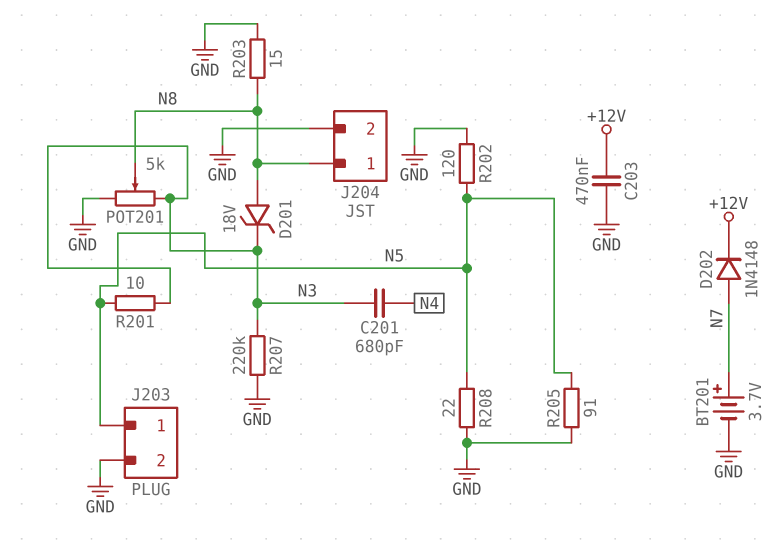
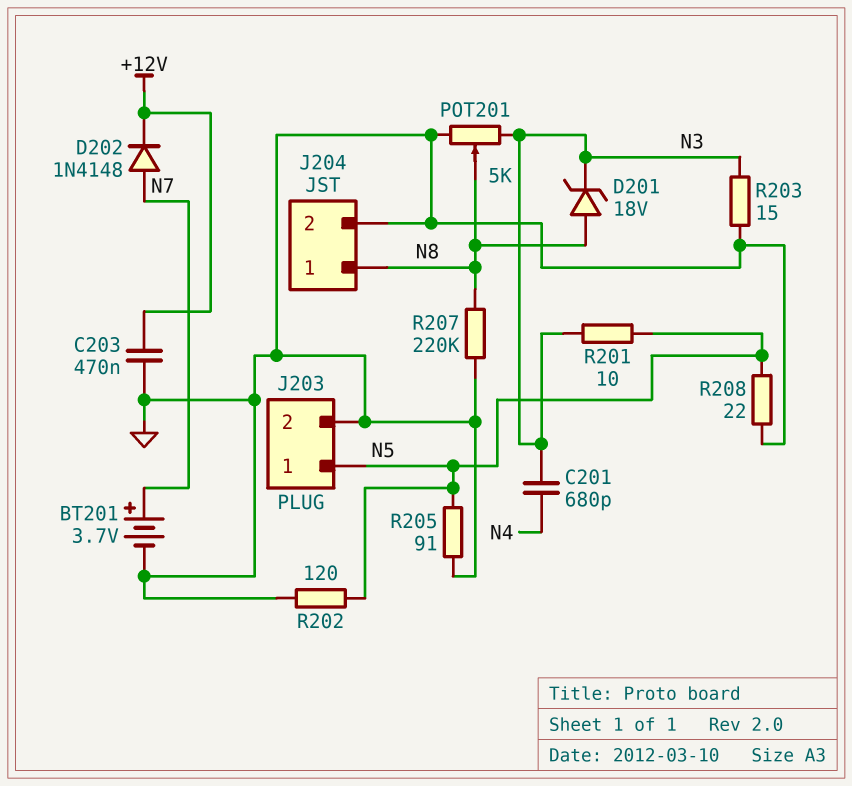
R203: 15 (GND, N8) -> 15 (GND, N3)
R207: 220k (GND, N3) -> 220k (GND, N8)

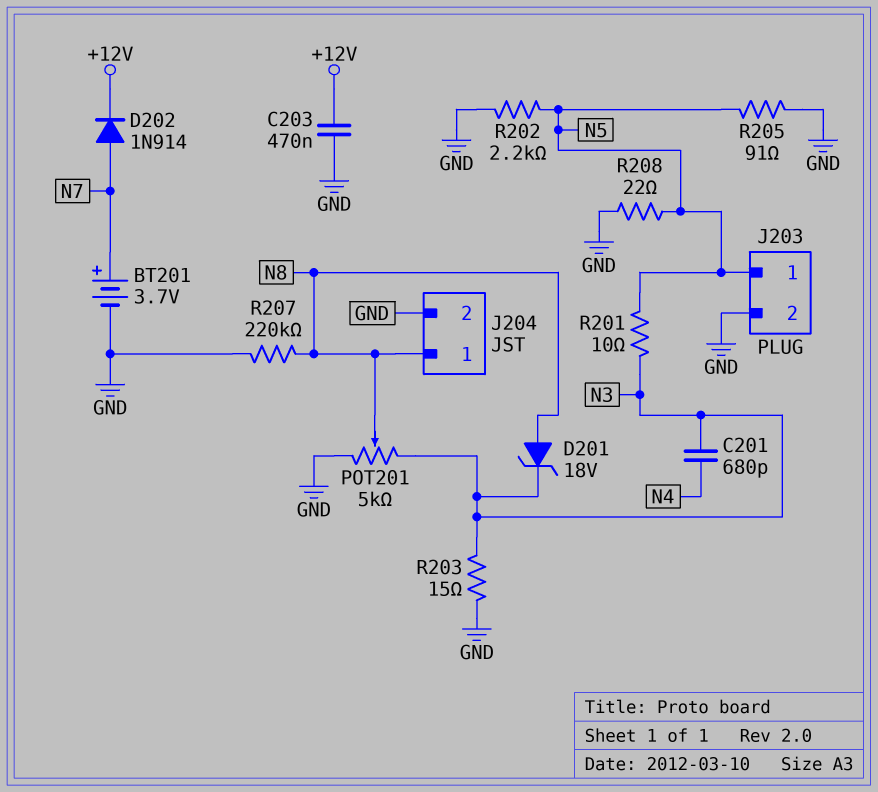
D202: diode 1N4148 (A N7, K +12V) -> diode 1N914 (A N7, K +12V)
R202: 120 (GND, N5) -> 2.2k (GND, N5)

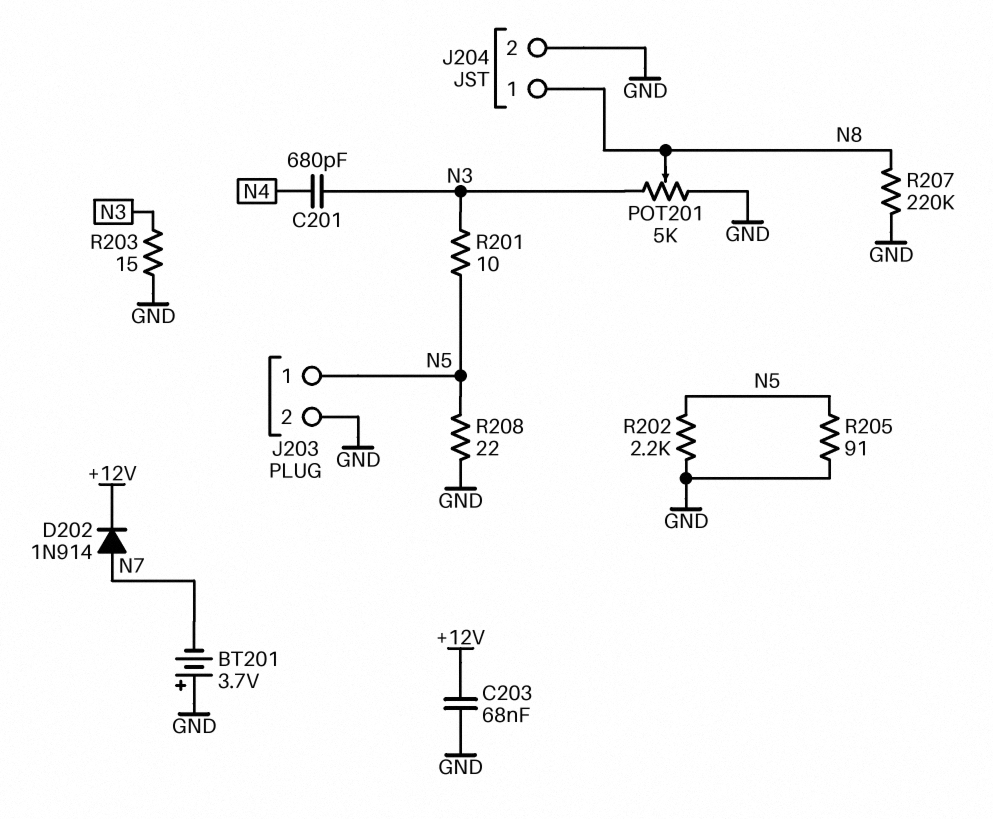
BT201: 3.7V (plus N7, minus GND) -> 3.7V (plus GND, minus N7)
C203: 470nF (+12V, GND) -> 68nF (+12V, GND)
D201: zener 18V (A N8, K N3) -> none

